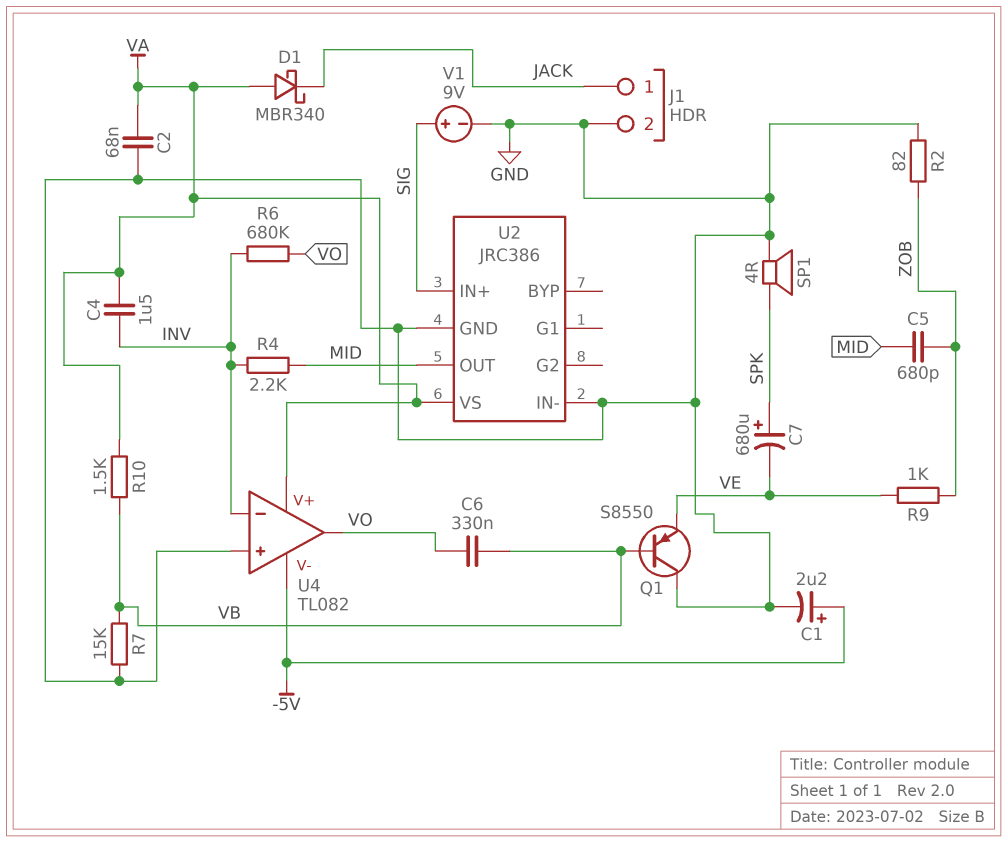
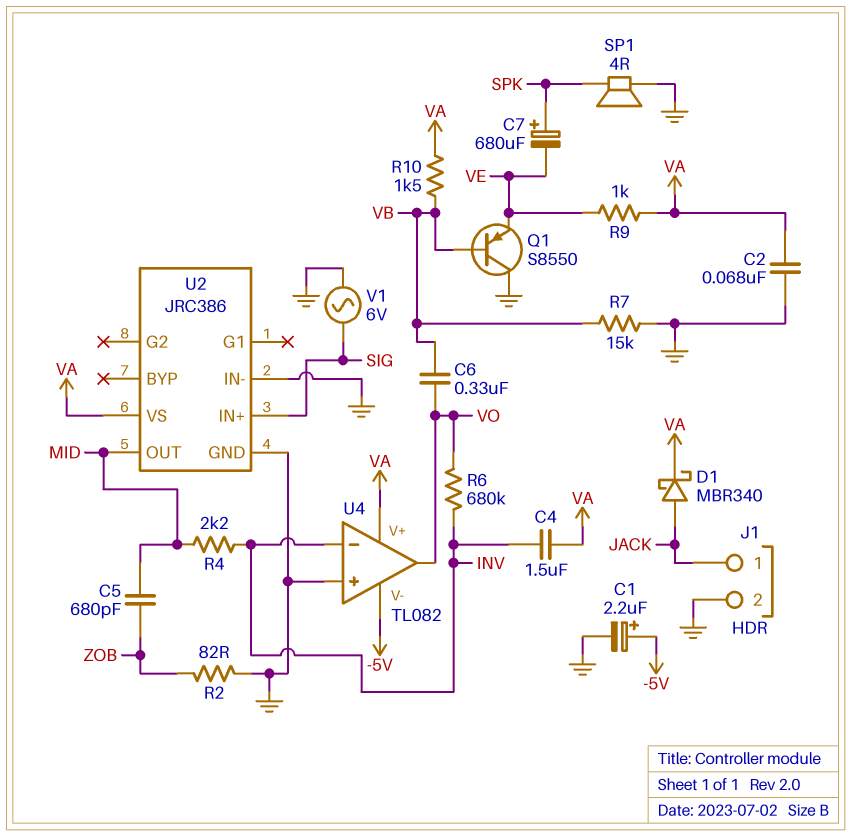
D1: schottky MBR340 (A VA, K JACK) -> schottky MBR340 (A JACK, K VA)
R9: 1k (VE, ZOB) -> 1k (VA, VE)
V1: 9V (plus SIG, minus GND) -> AC 6V (GND, SIG)

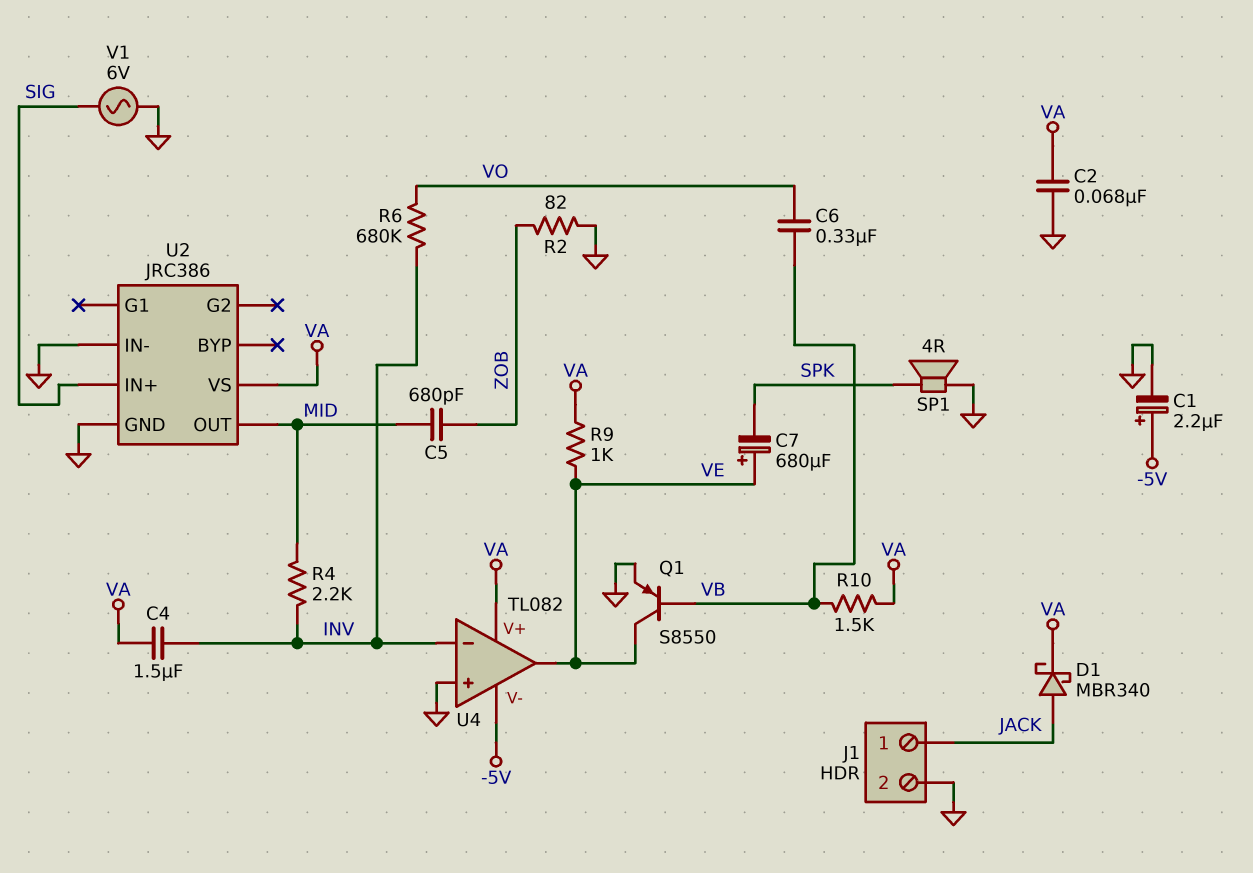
C7: 680uF (plus SPK, minus VE) -> 680uF (plus VE, minus SPK)
Q1: PNP S8550 (B VB, C GND, E VE) -> PNP S8550 (B VB, C VE, E GND)
R7: 15k (GND, VB) -> none
U4 pin out: VO -> VE

